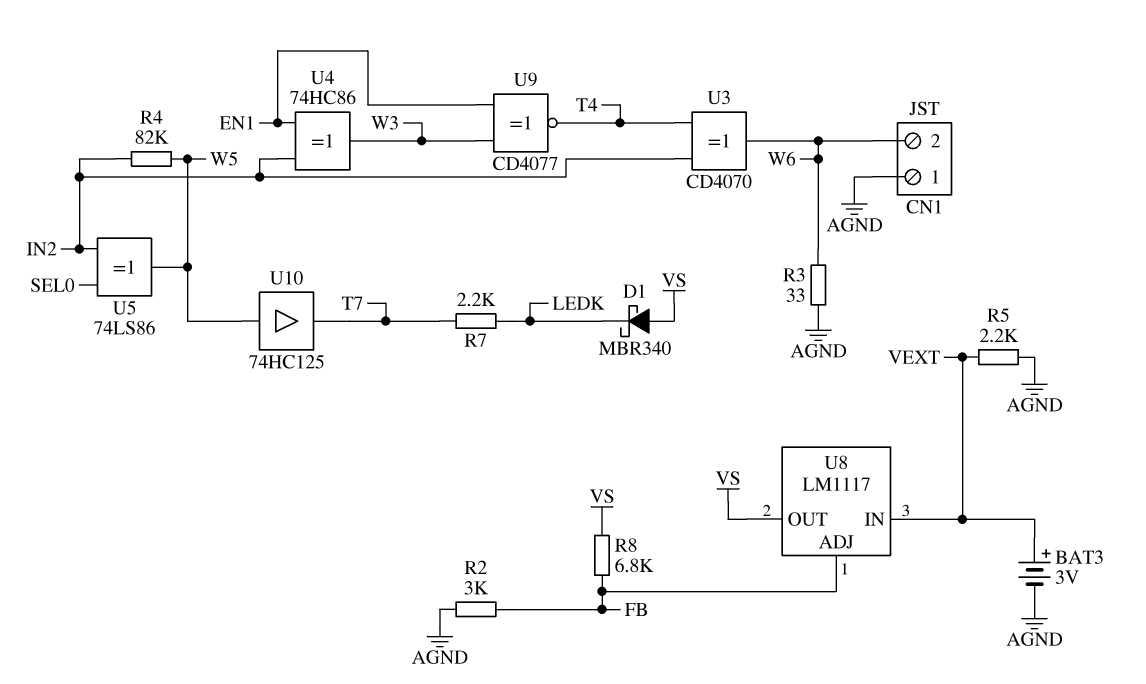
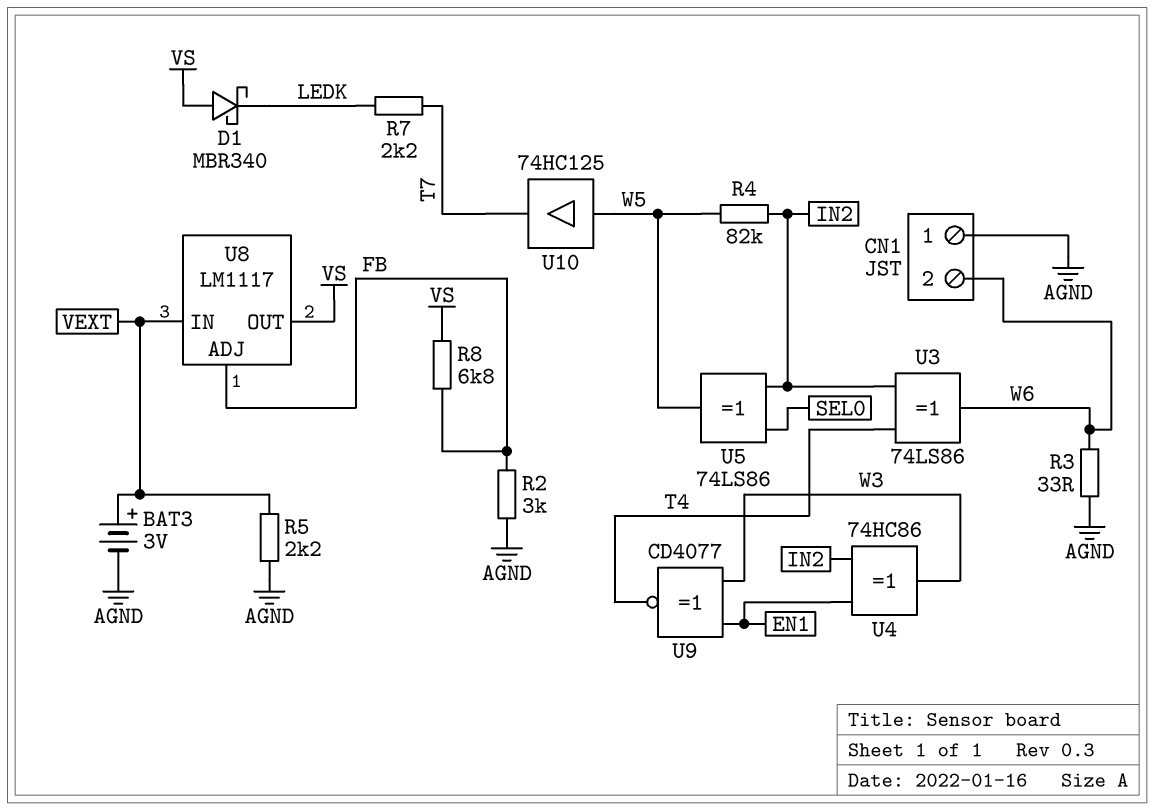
U3: XOR CD4070 (in IN2, in T4, out W6) -> XOR 74LS86 (in IN2, in T4, out W6)

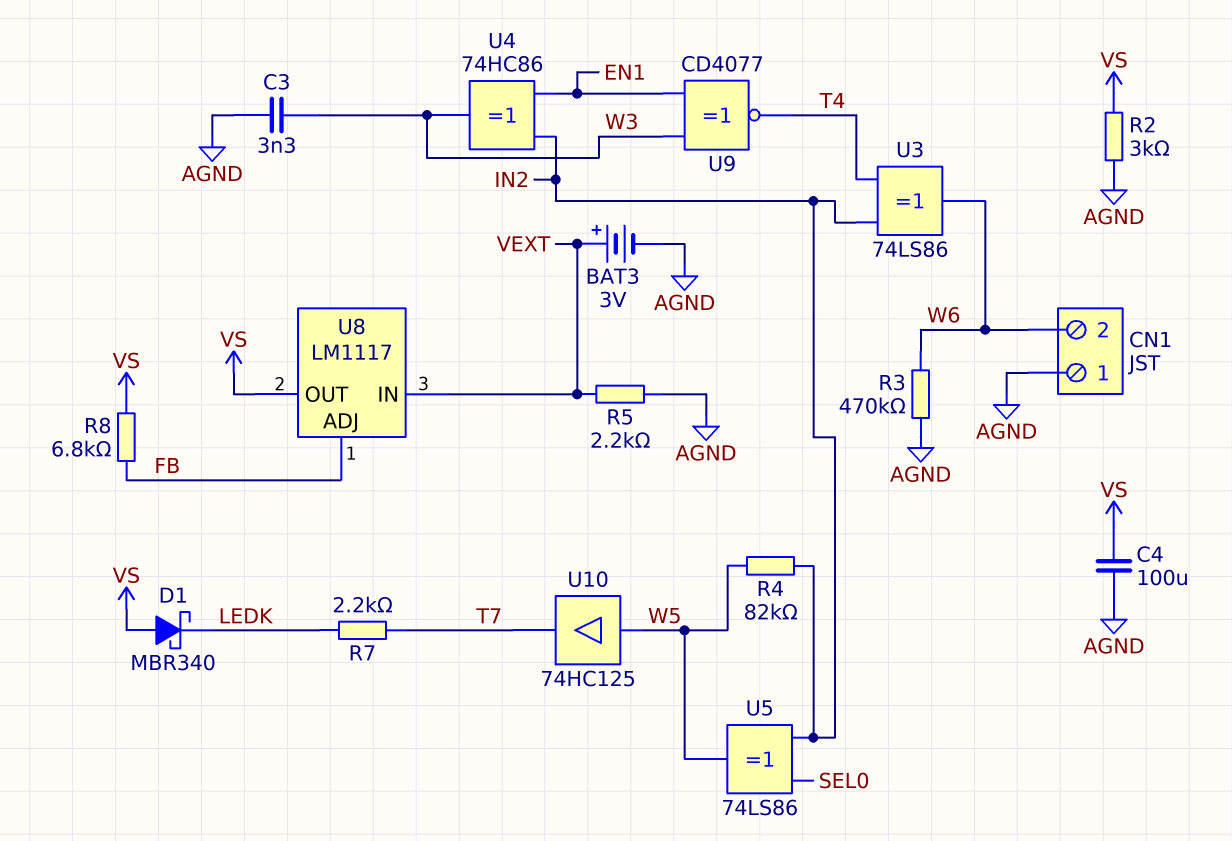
C3: none -> 3.3nF (AGND, W3)
C4: none -> 100uF (AGND, VS)
R2: 3k (AGND, FB) -> 3k (AGND, VS)
R3: 33 (AGND, W6) -> 470k (AGND, W6)

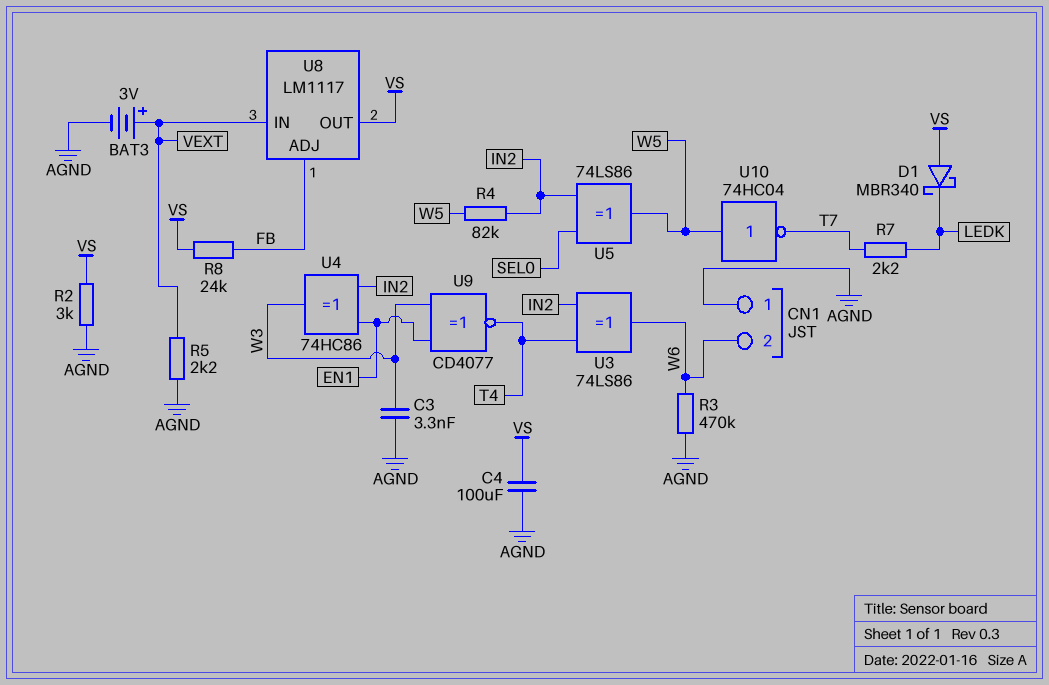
R8: 6.8k (FB, VS) -> 24k (FB, VS)
U10: buffer 74HC125 (in W5, out T7) -> NOT 74HC04 (in W5, out T7)

